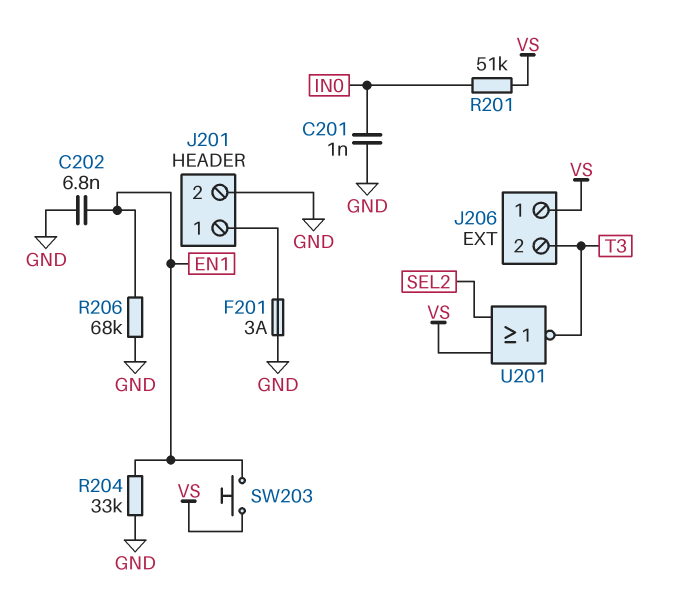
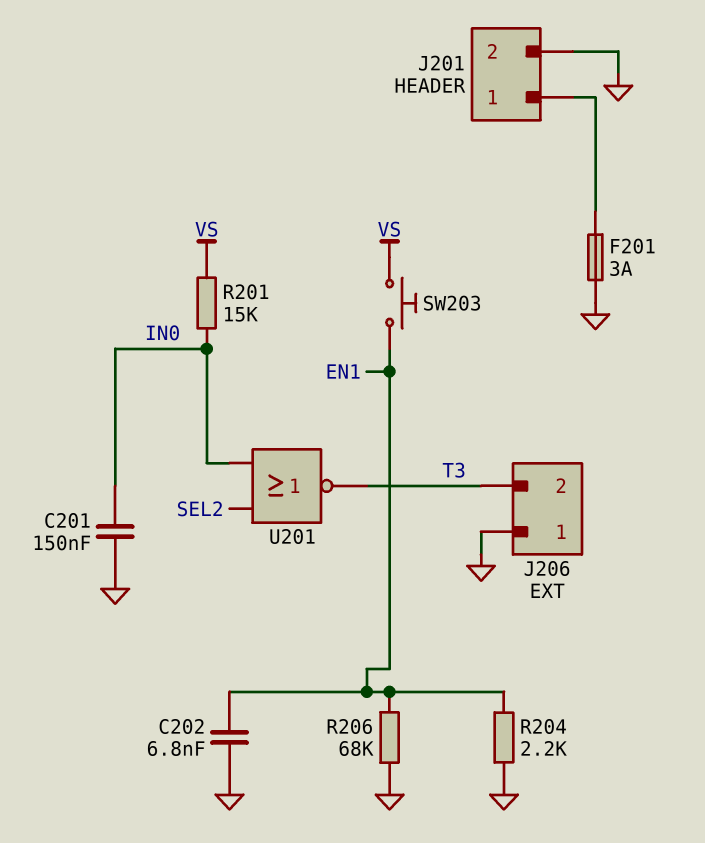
C201: 1nF (GND, IN0) -> 150nF (GND, IN0)
J206 pin 1: VS -> GND
R201: 51k (IN0, VS) -> 15k (IN0, VS)
R204: 33k (EN1, GND) -> 2.2k (EN1, GND)
U201: NOR (in SEL2, in VS, out T3) -> NOR (in IN0, in SEL2, out T3)

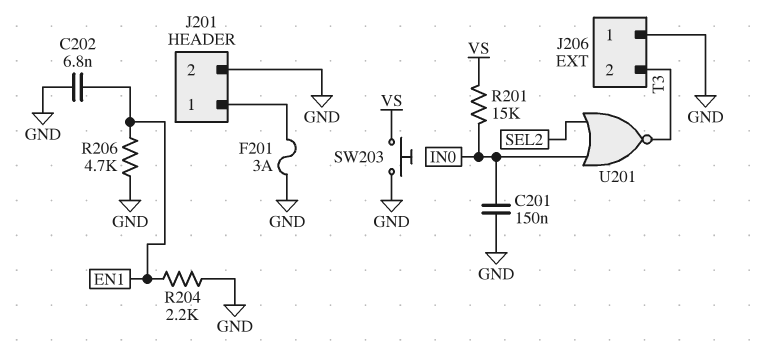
R206: 68k (EN1, GND) -> 4.7k (EN1, GND)
SW203: button (EN1, VS) -> button (GND, VS)

